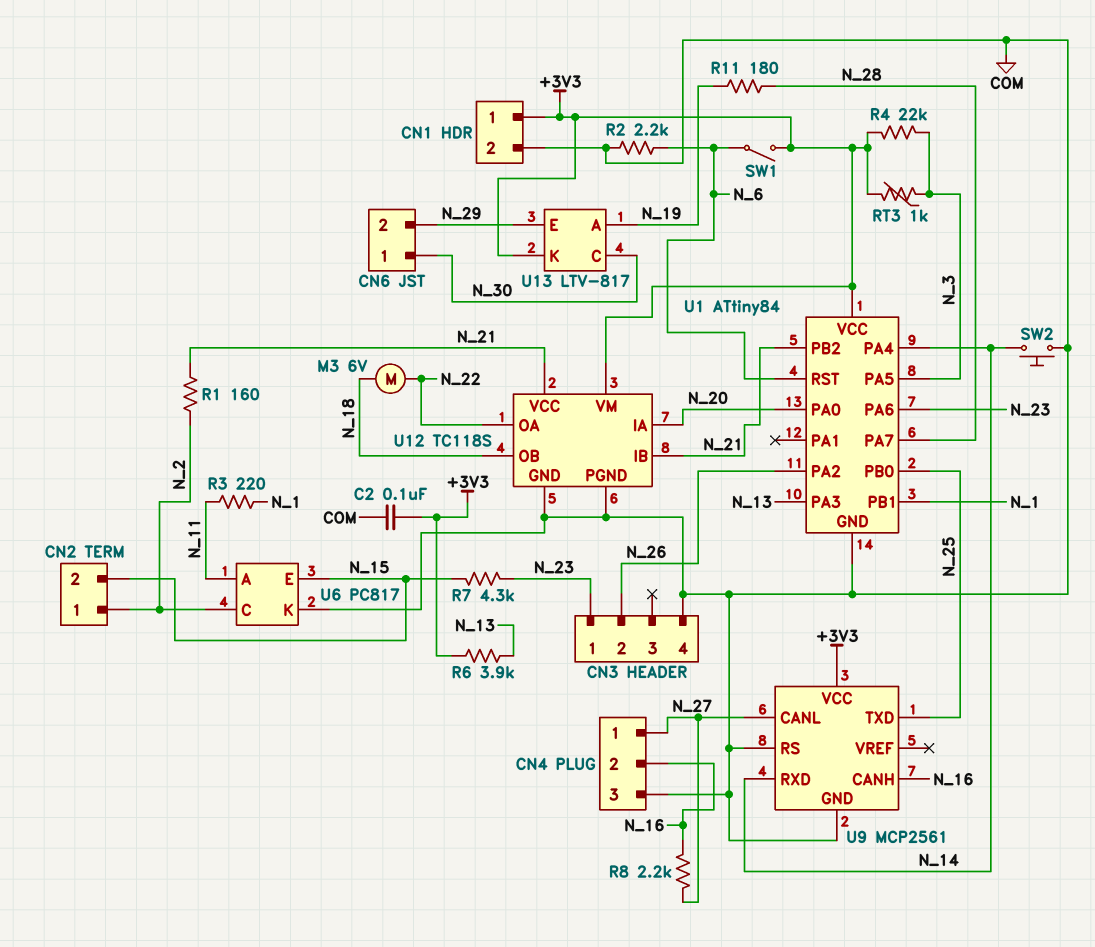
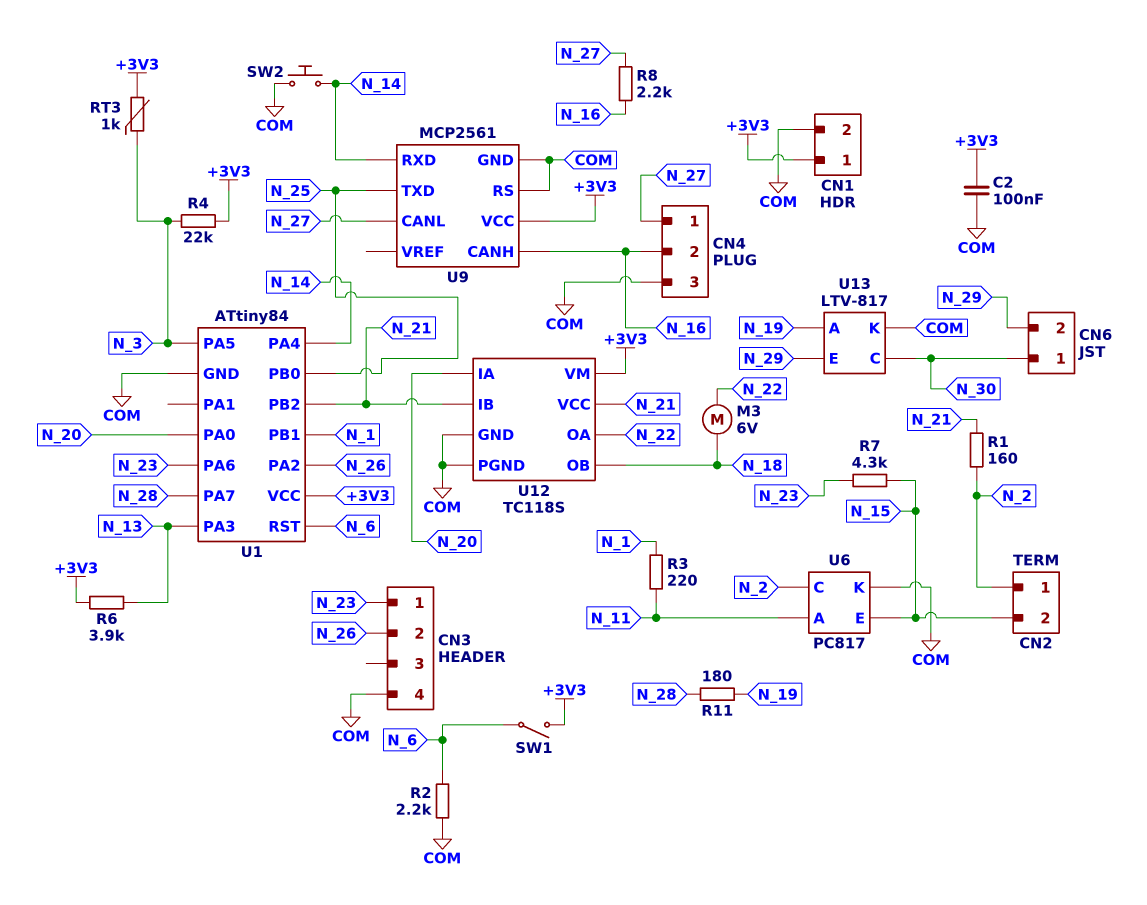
U13 pin K: +3V3 -> COM

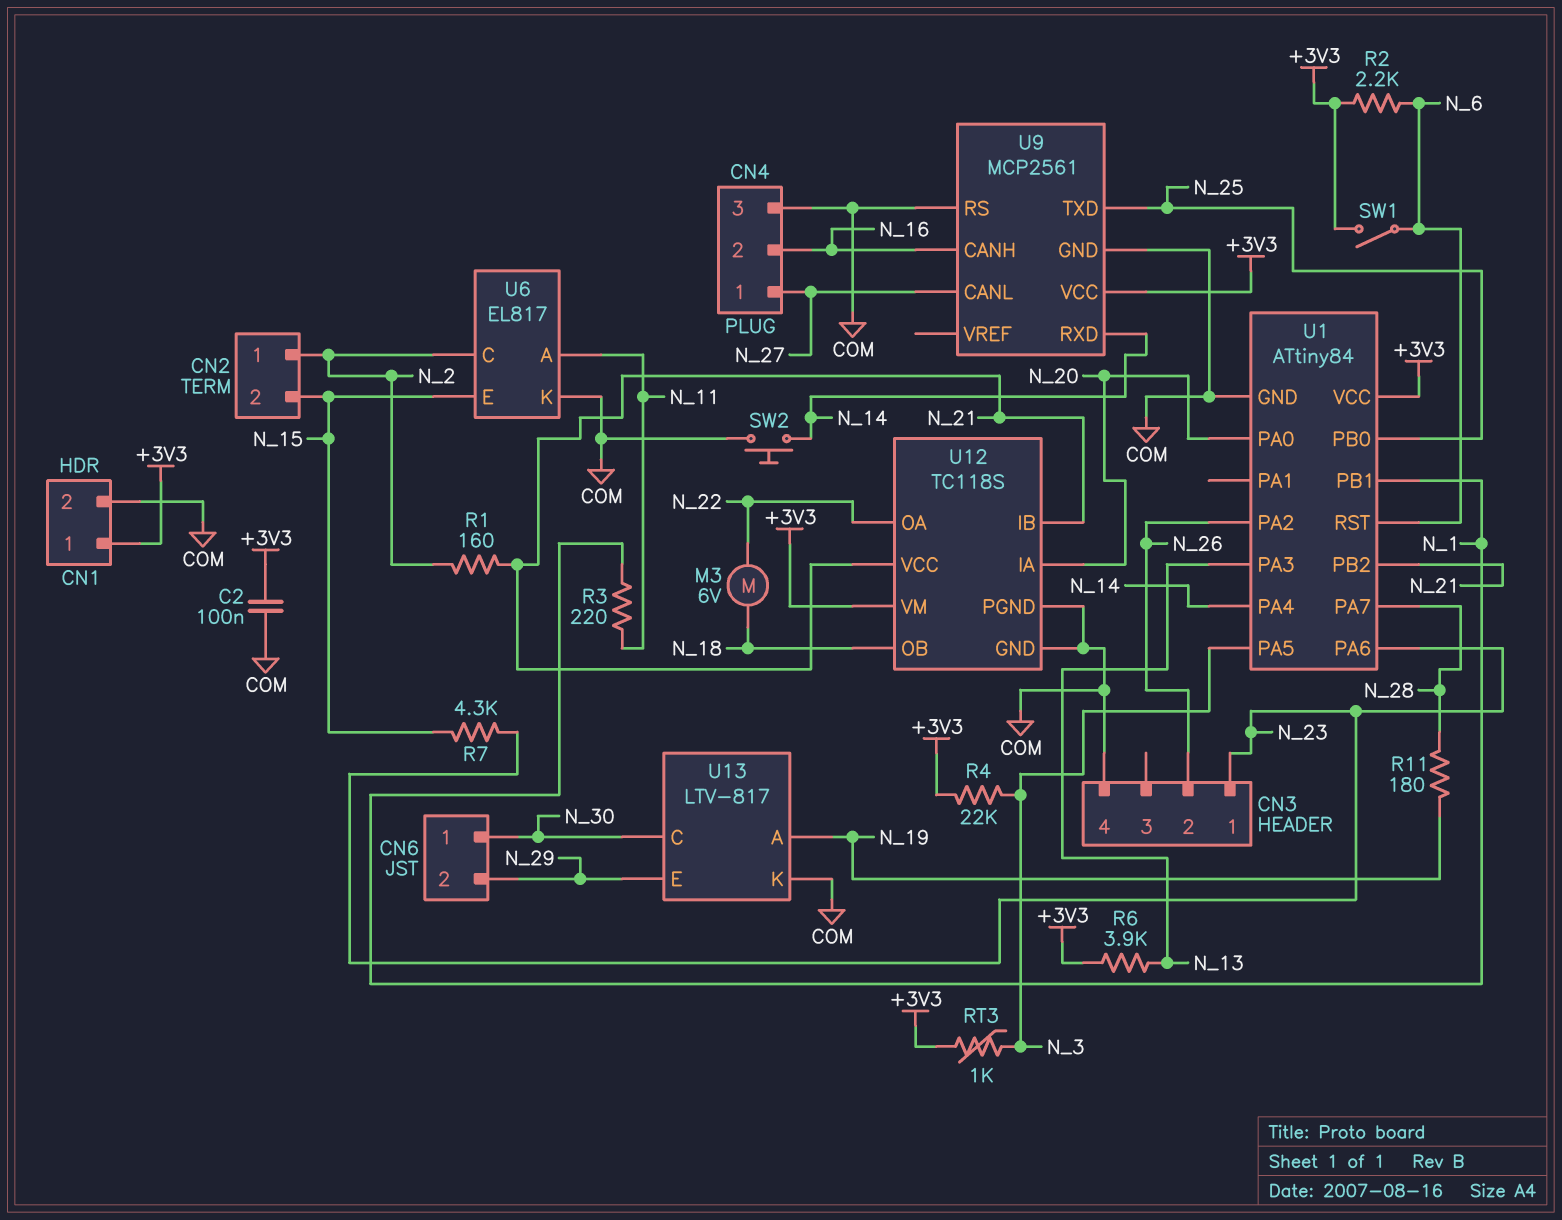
R2: 2.2k (COM, N_6) -> 2.2k (+3V3, N_6)
R8: 2.2k (N_16, N_27) -> none
U6: PC817 -> EL817

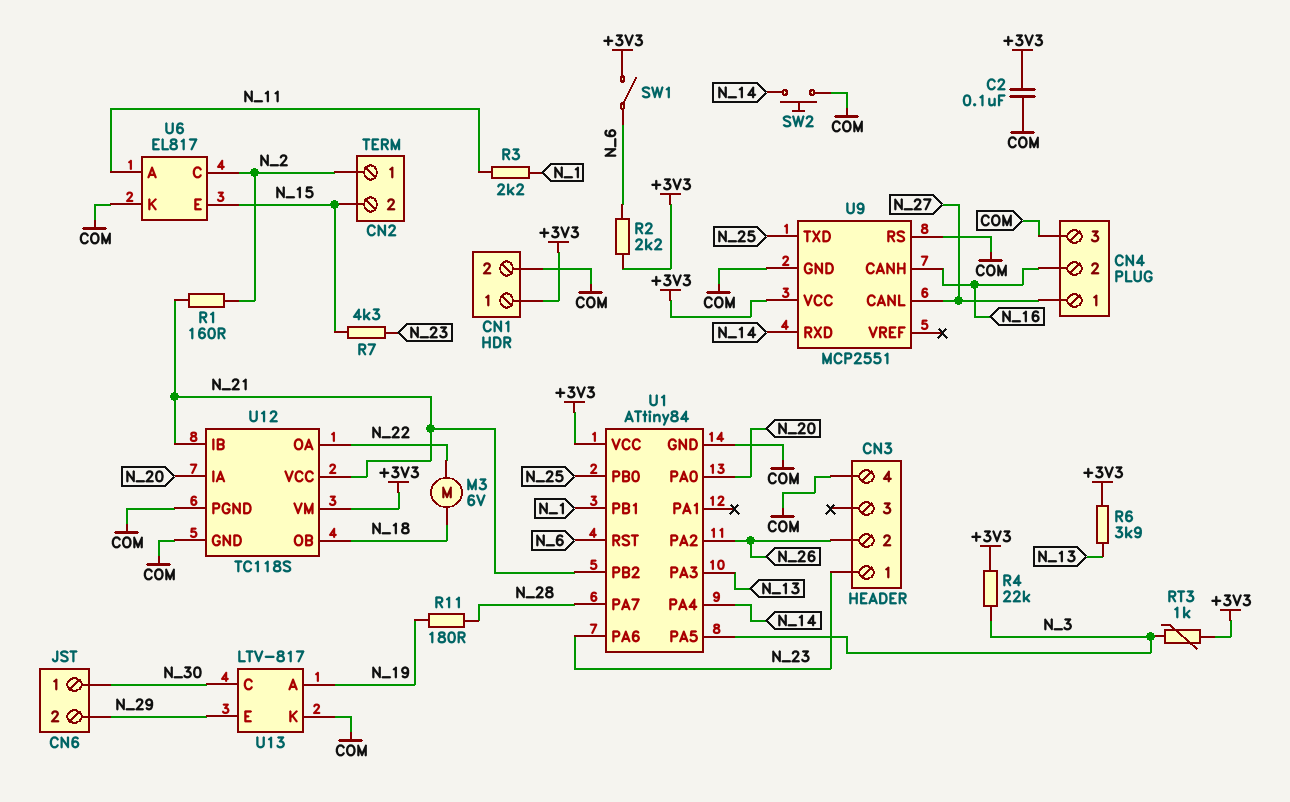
R3: 220 (N_1, N_11) -> 2.2k (N_1, N_11)
U9: MCP2561 -> MCP2551

